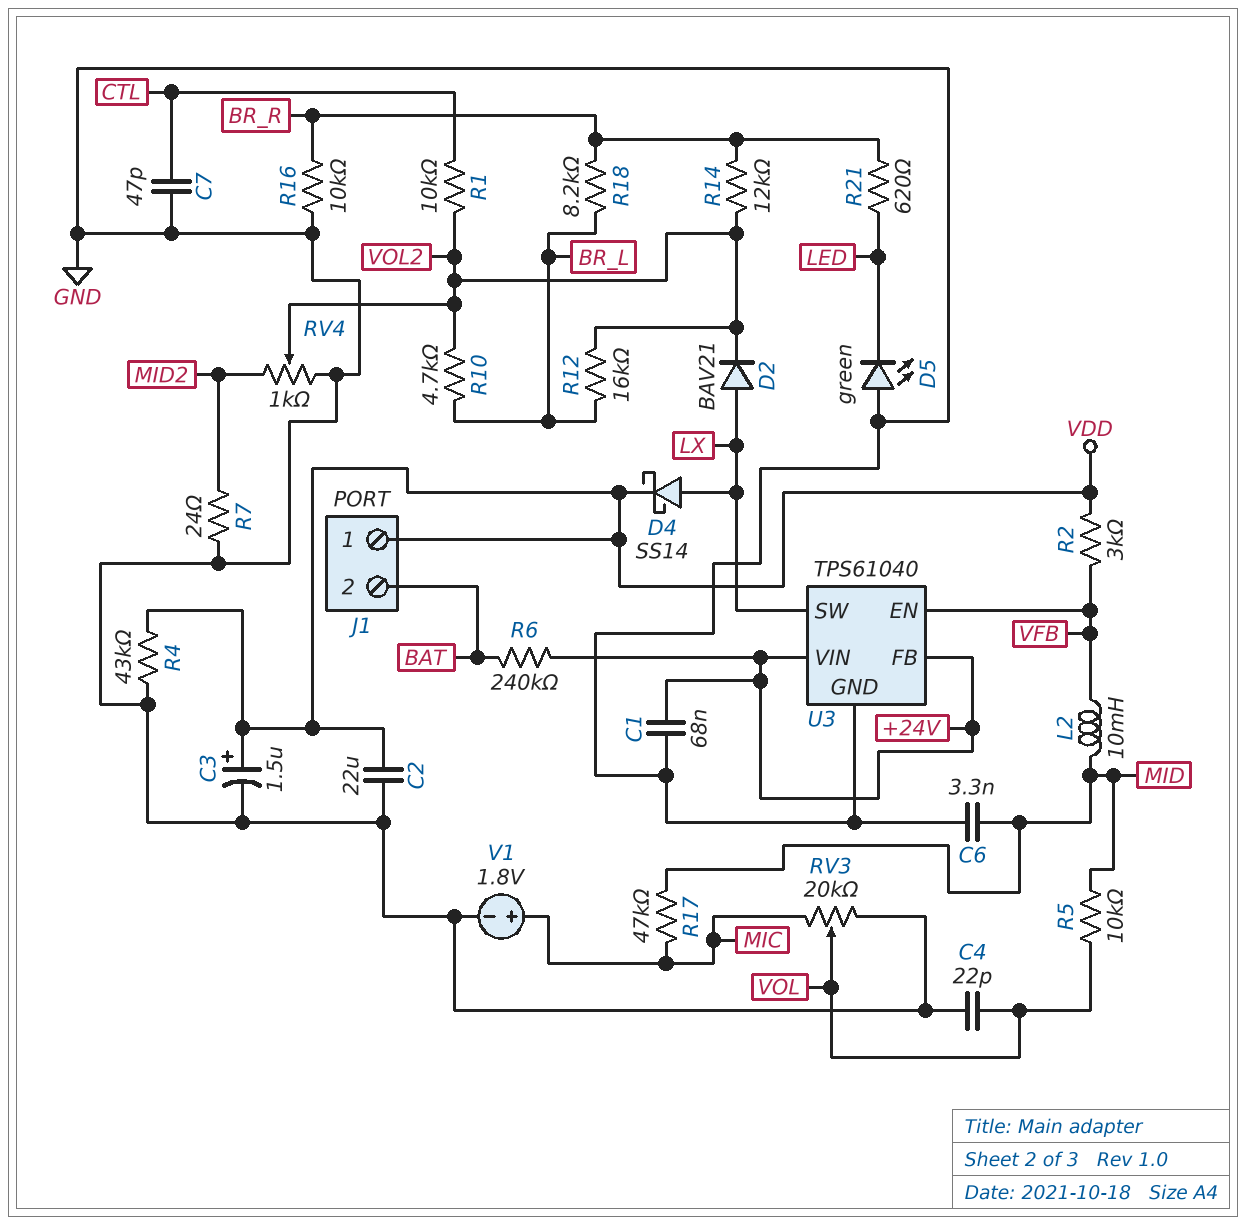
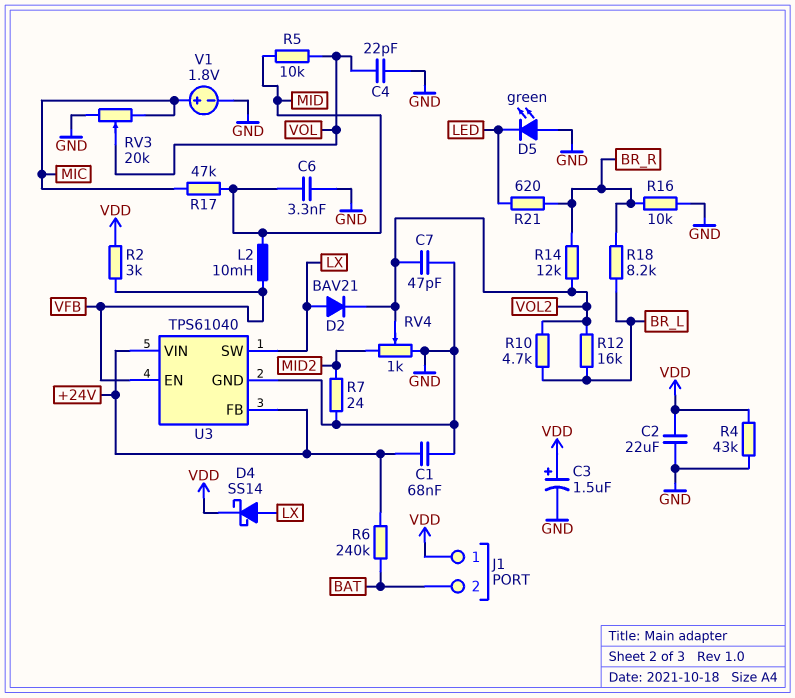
C7: 47pF (CTL, GND) -> 47pF (GND, VOL2)
R1: 10k (CTL, VOL2) -> none

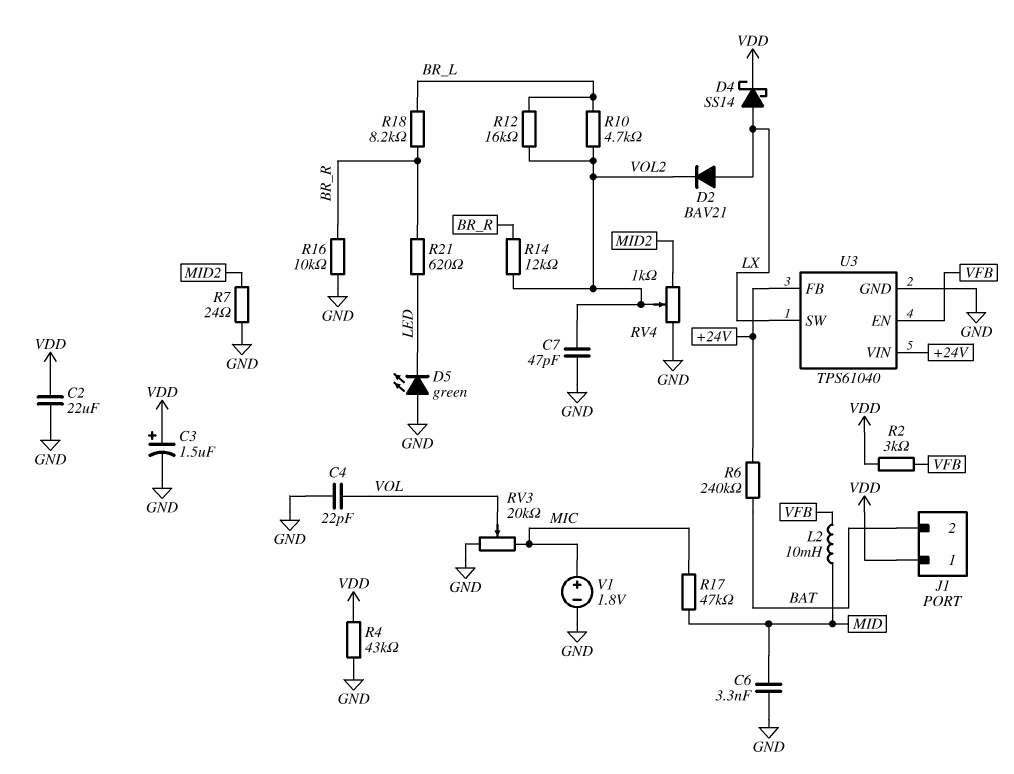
C1: 68nF (+24V, GND) -> none
R5: 10k (MID, VOL) -> none

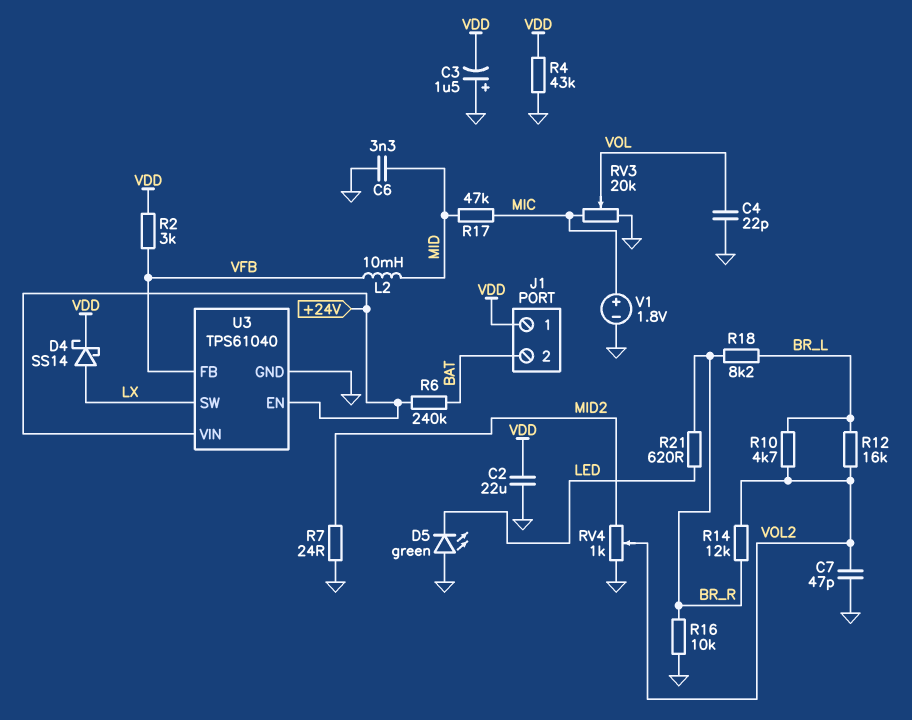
C3: 1.5uF (plus VDD, minus GND) -> 1.5uF (plus GND, minus VDD)
D2: diode BAV21 (A LX, K VOL2) -> none
U3 pin EN: VFB -> +24V
U3 pin FB: +24V -> VFB

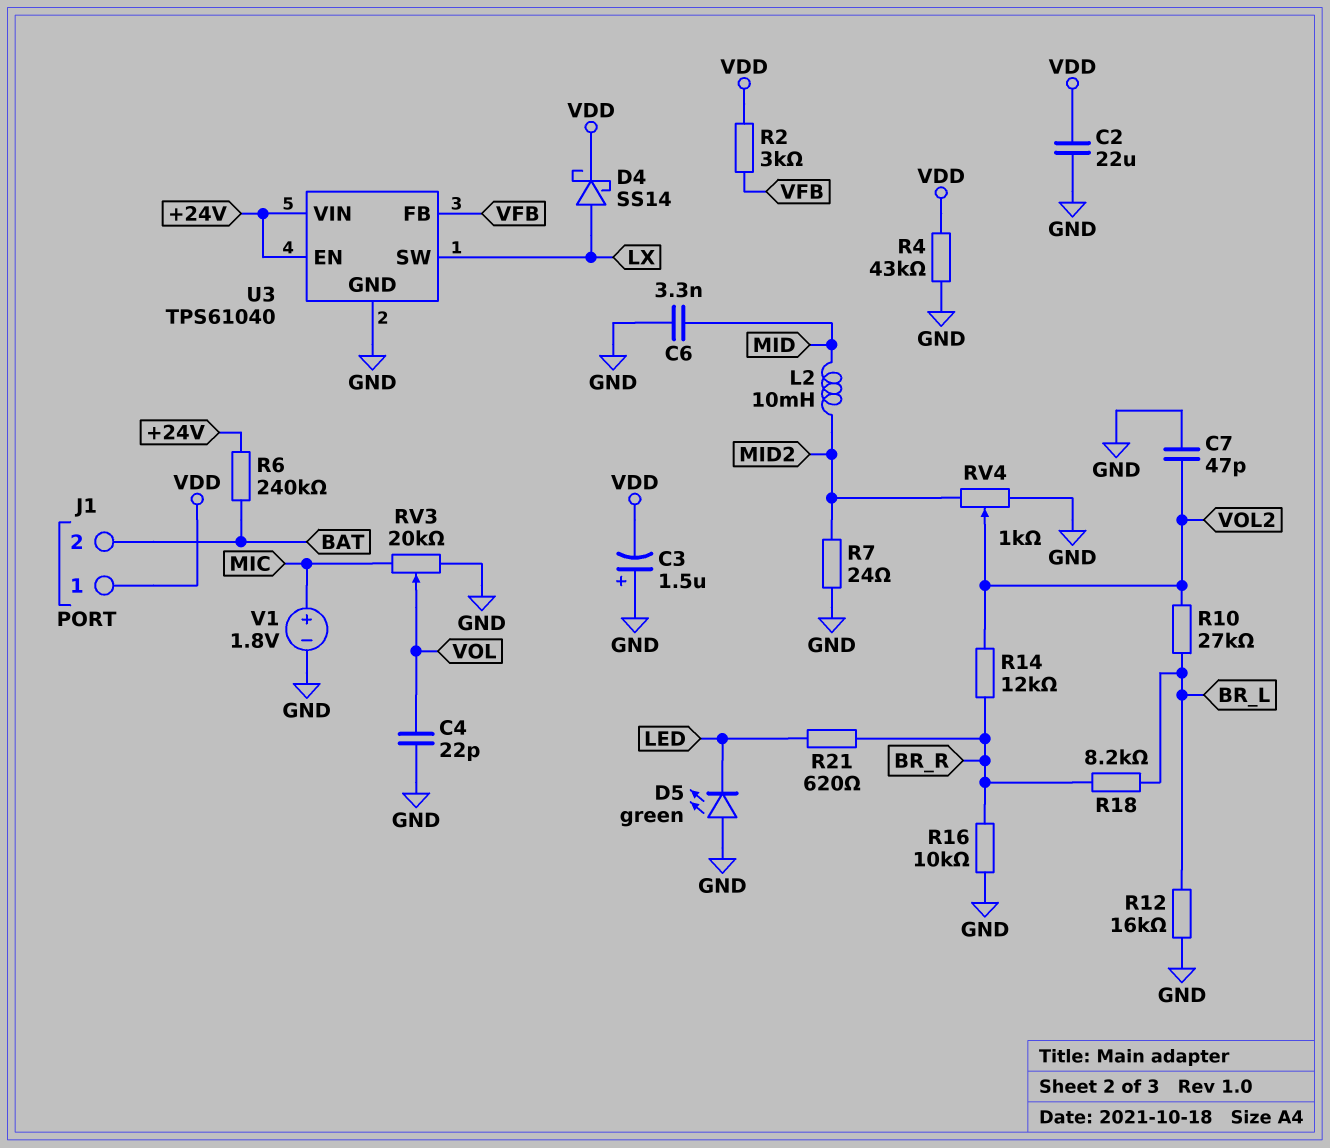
L2: 10mH (MID, VFB) -> 10mH (MID, MID2)
R10: 4.7k (BR_L, VOL2) -> 27k (BR_L, VOL2)
R12: 16k (BR_L, VOL2) -> 16k (BR_L, GND)
R17: 47k (MIC, MID) -> none

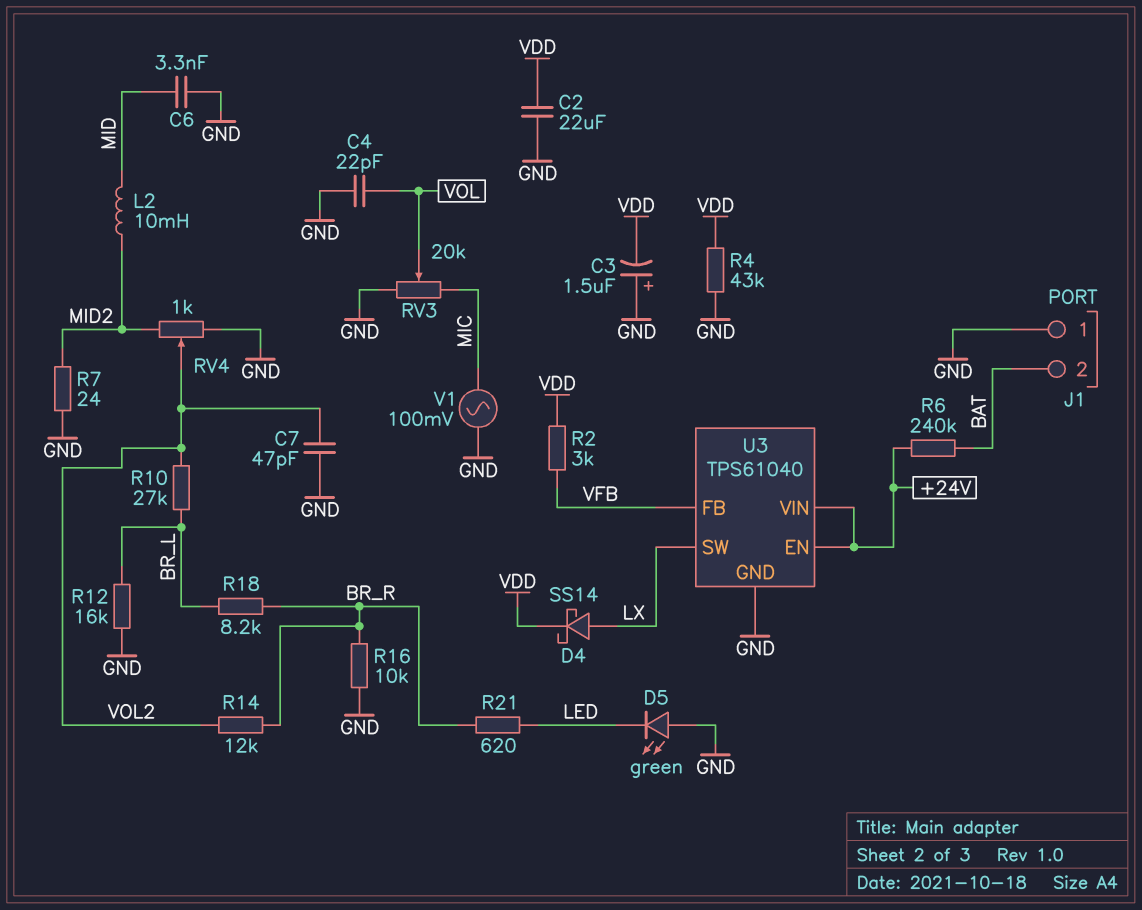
J1 pin 1: VDD -> GND
V1: 1.8V (plus MIC, minus GND) -> AC 100mV (GND, MIC)

